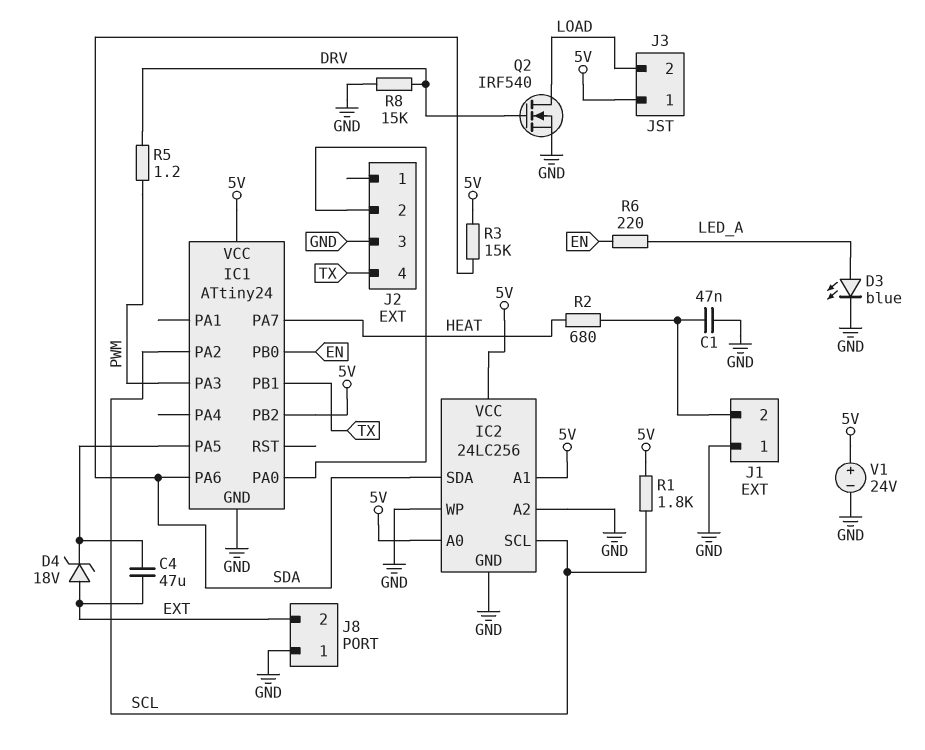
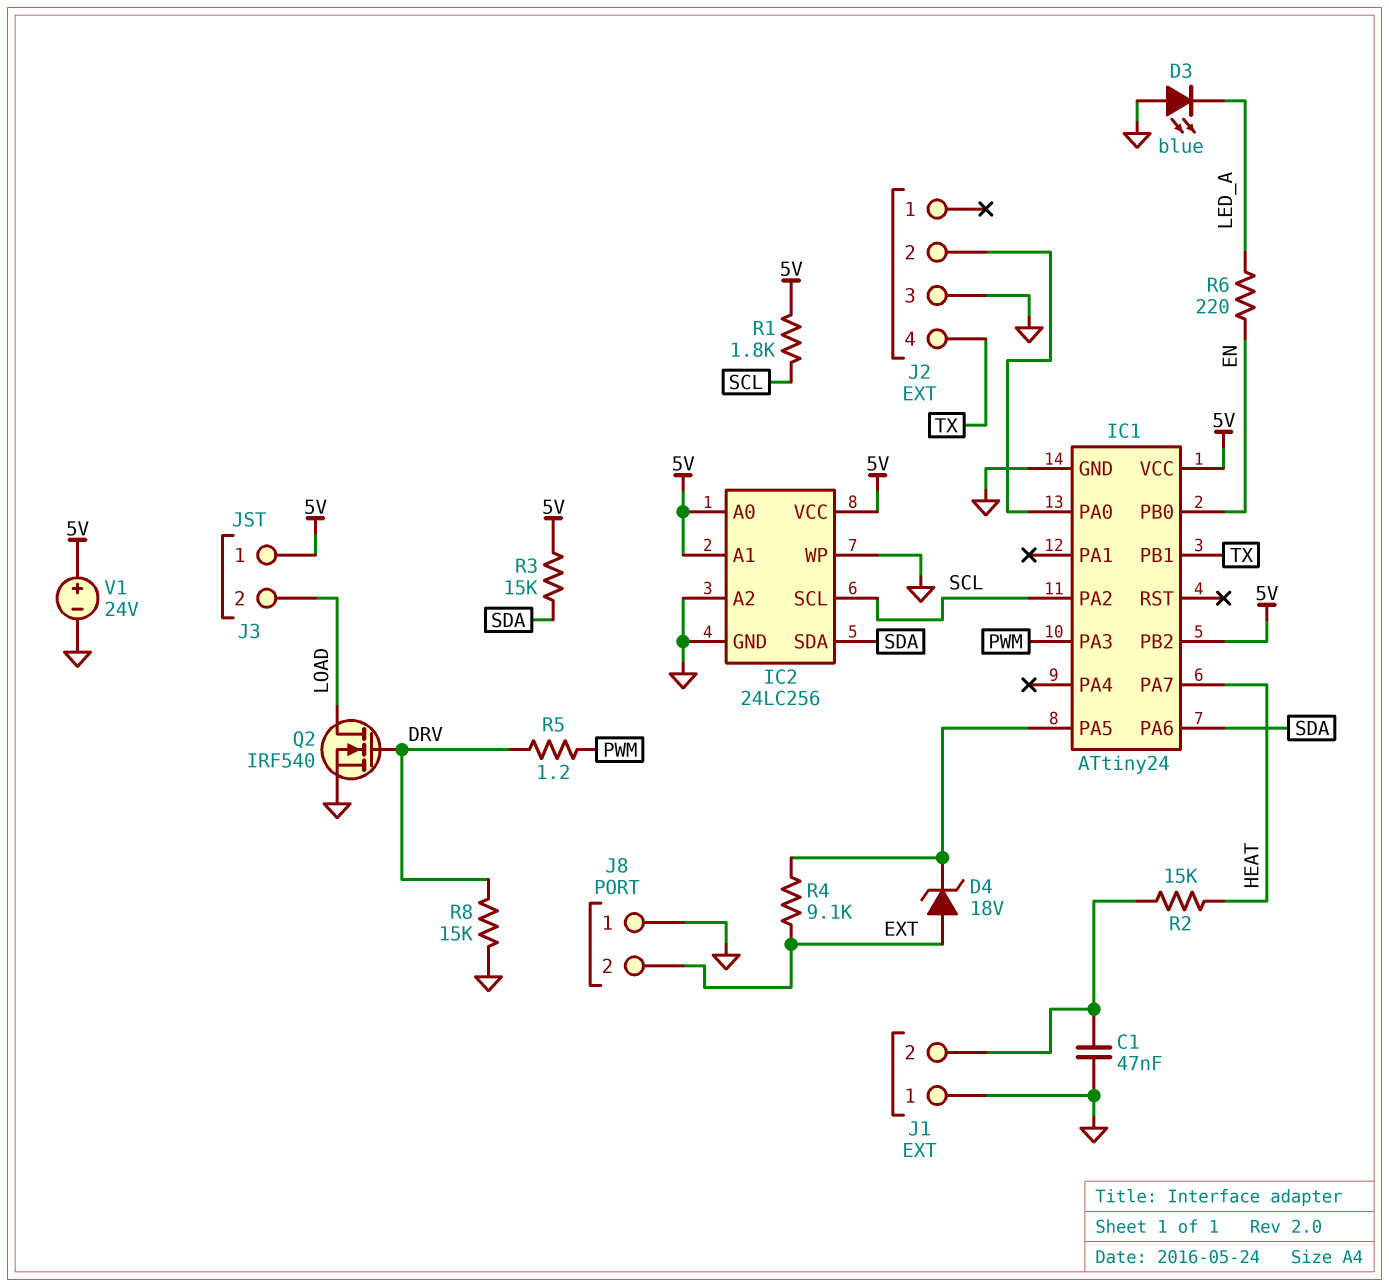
C4: 47uF (EXT, IC1/PA5) -> none
D3: LED blue (A LED_A, K GND) -> LED blue (A GND, K LED_A)
R2: 680 (HEAT, J1/2) -> 15k (HEAT, J1/2)
R4: none -> 9.1k (EXT, IC1/PA5)

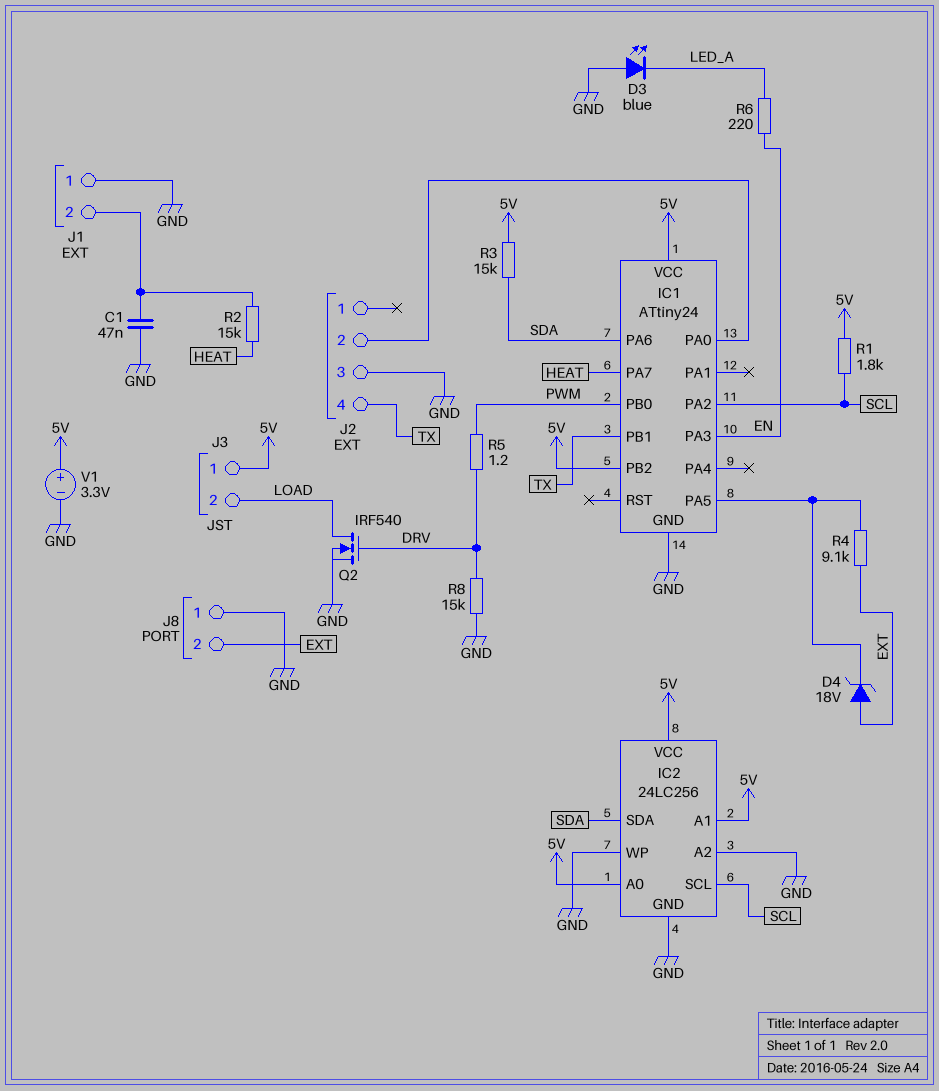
IC1 pin PA3: PWM -> EN
IC1 pin PB0: EN -> PWM
V1: 24V (plus 5V, minus GND) -> 3.3V (plus 5V, minus GND)

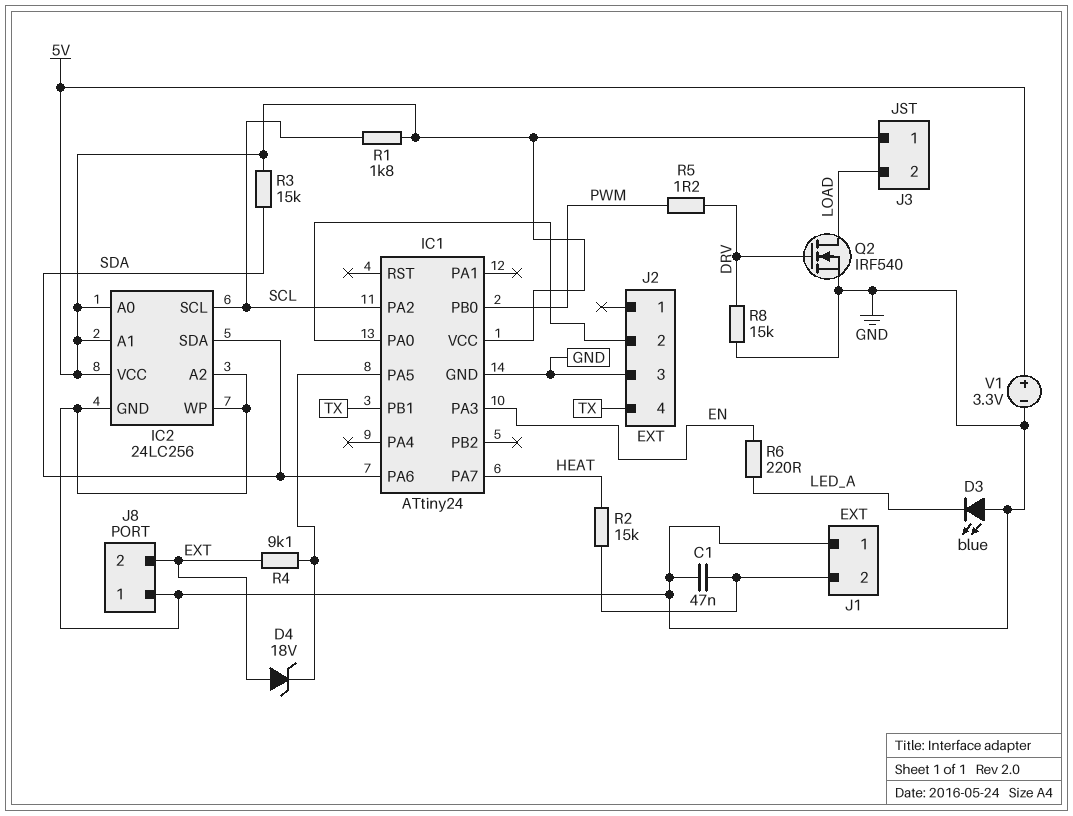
IC1 pin PB2: 5V -> none

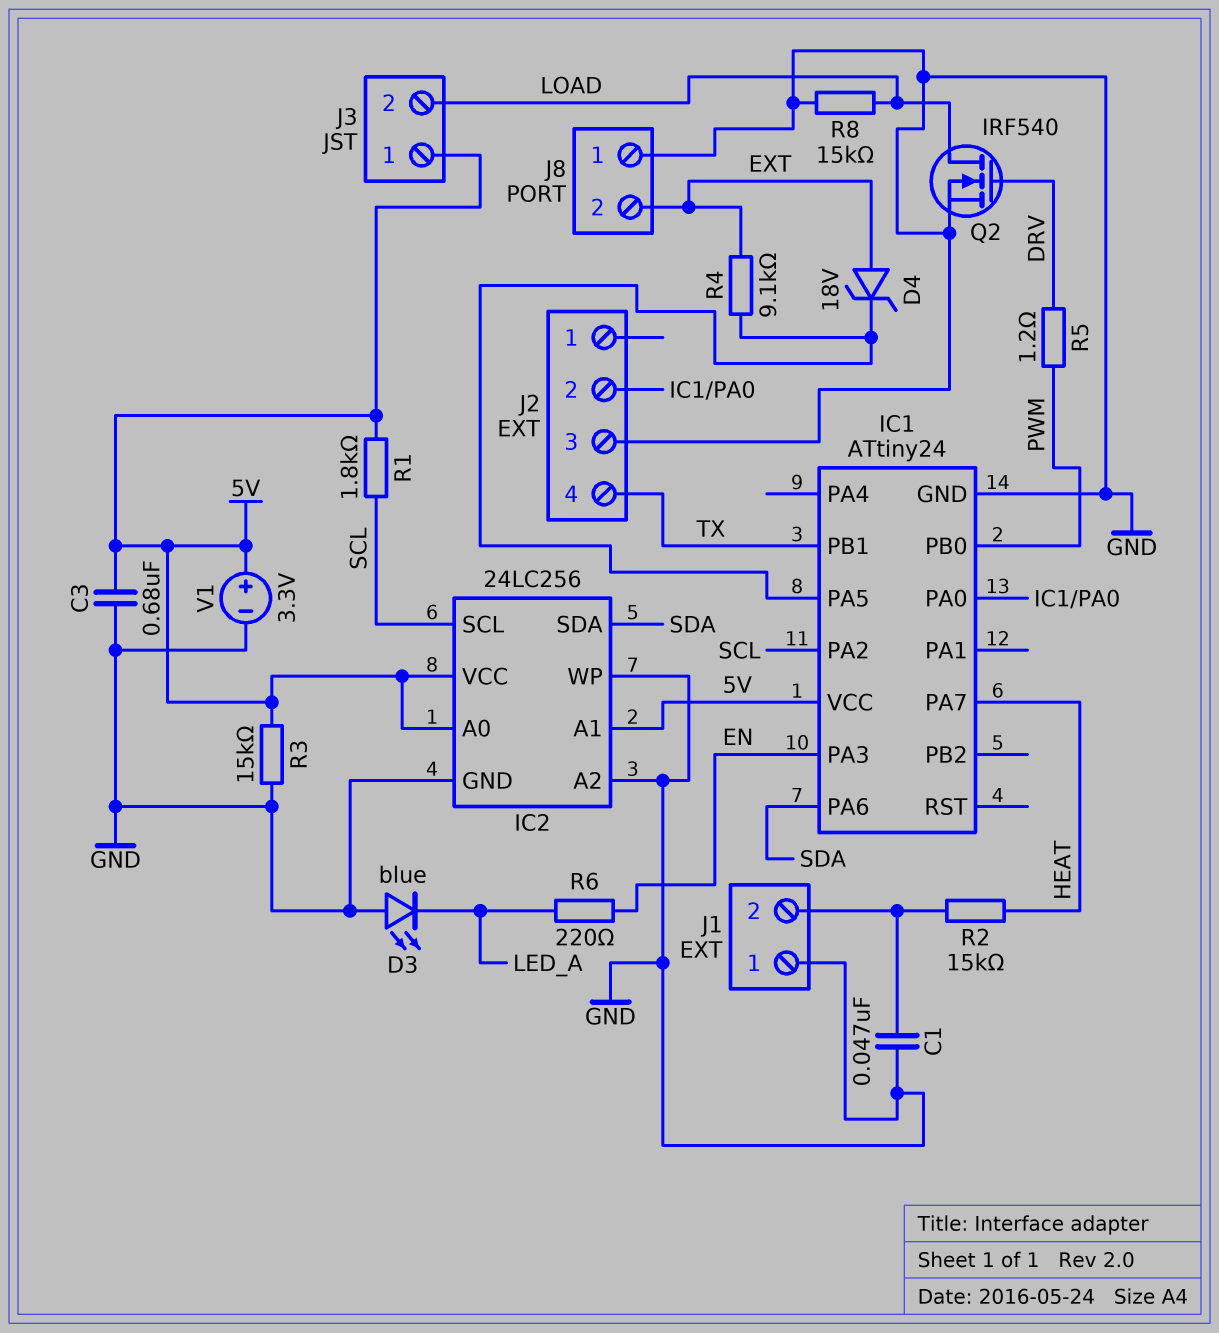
C3: none -> 680nF (5V, GND)
R3: 15k (5V, SDA) -> 15k (5V, GND)
R8: 15k (DRV, GND) -> 15k (GND, LOAD)

